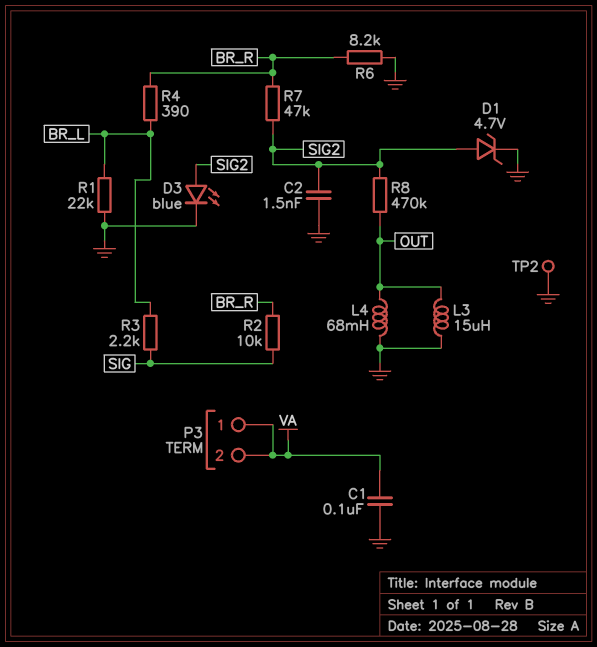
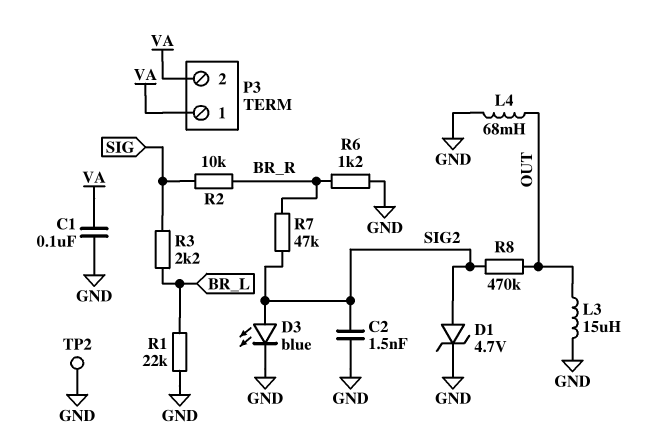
R4: 390 (BR_L, BR_R) -> none
R6: 8.2k (BR_R, GND) -> 1.2k (BR_R, GND)

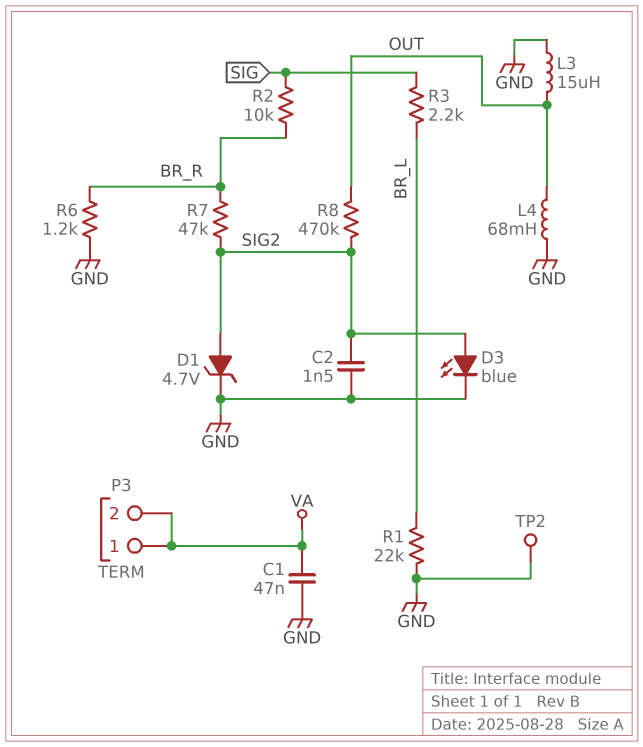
C1: 100nF (GND, VA) -> 47nF (GND, VA)

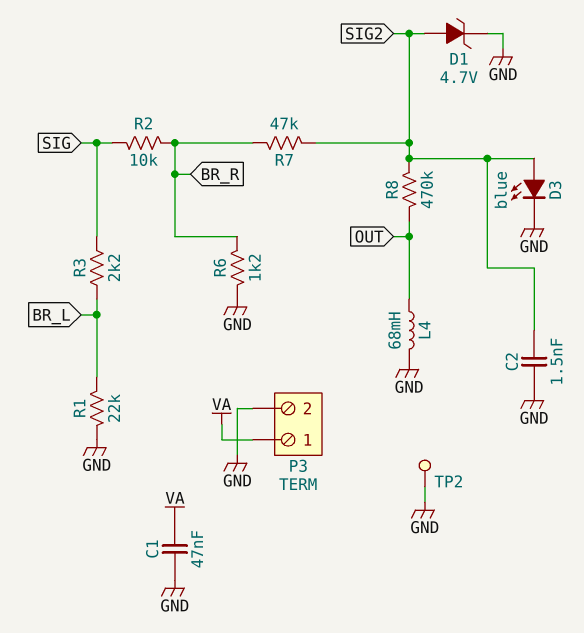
L3: 15uH (GND, OUT) -> none
P3 pin 2: VA -> GND

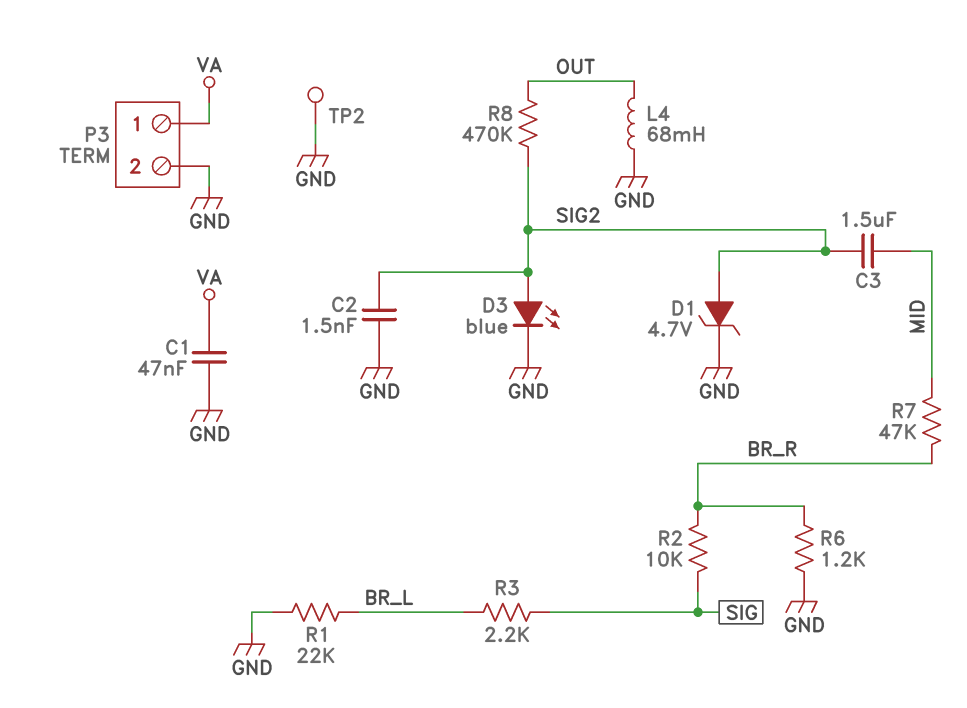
C3: none -> 1.5uF (MID, SIG2)
R7: 47k (BR_R, SIG2) -> 47k (BR_R, MID)

